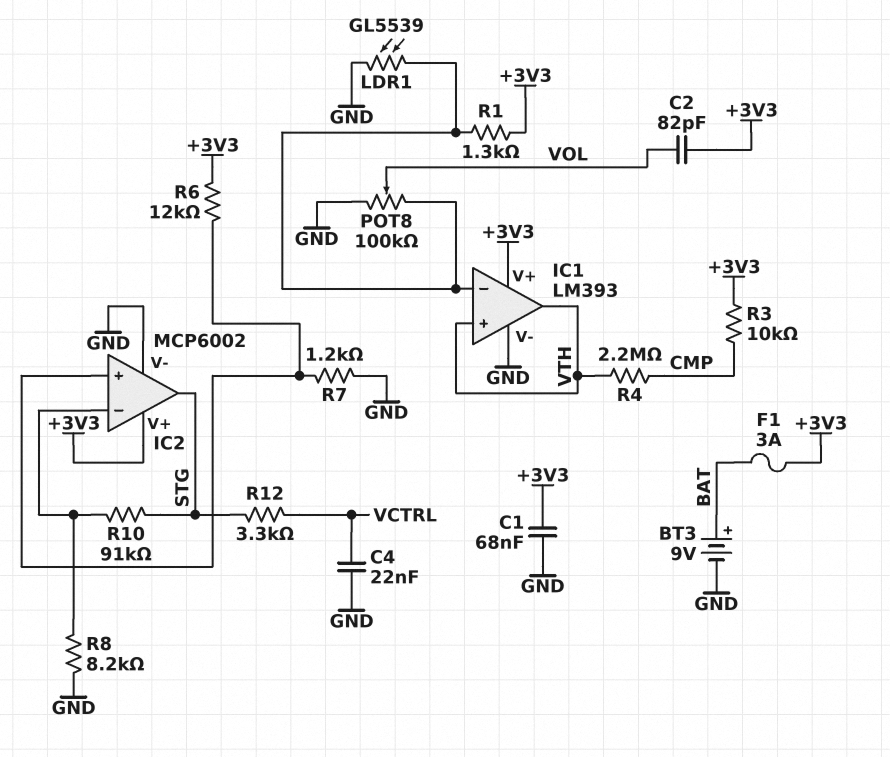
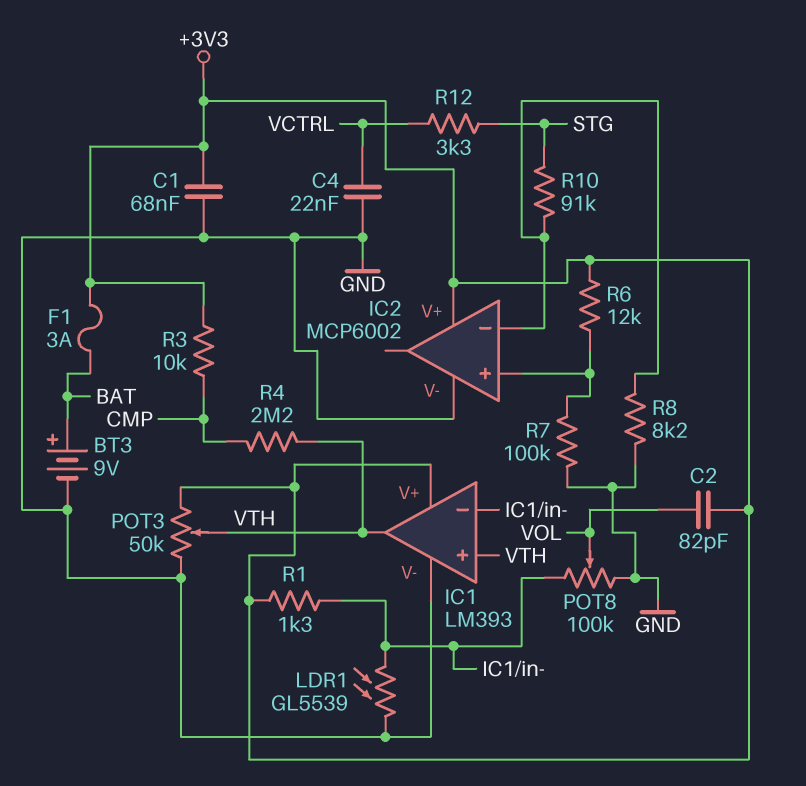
IC2 pin out: STG -> none
POT3: none -> 50k (+3V3, GND, wiper VTH)
R7: 1.2k (GND, IC2/in+) -> 100k (GND, IC2/in+)

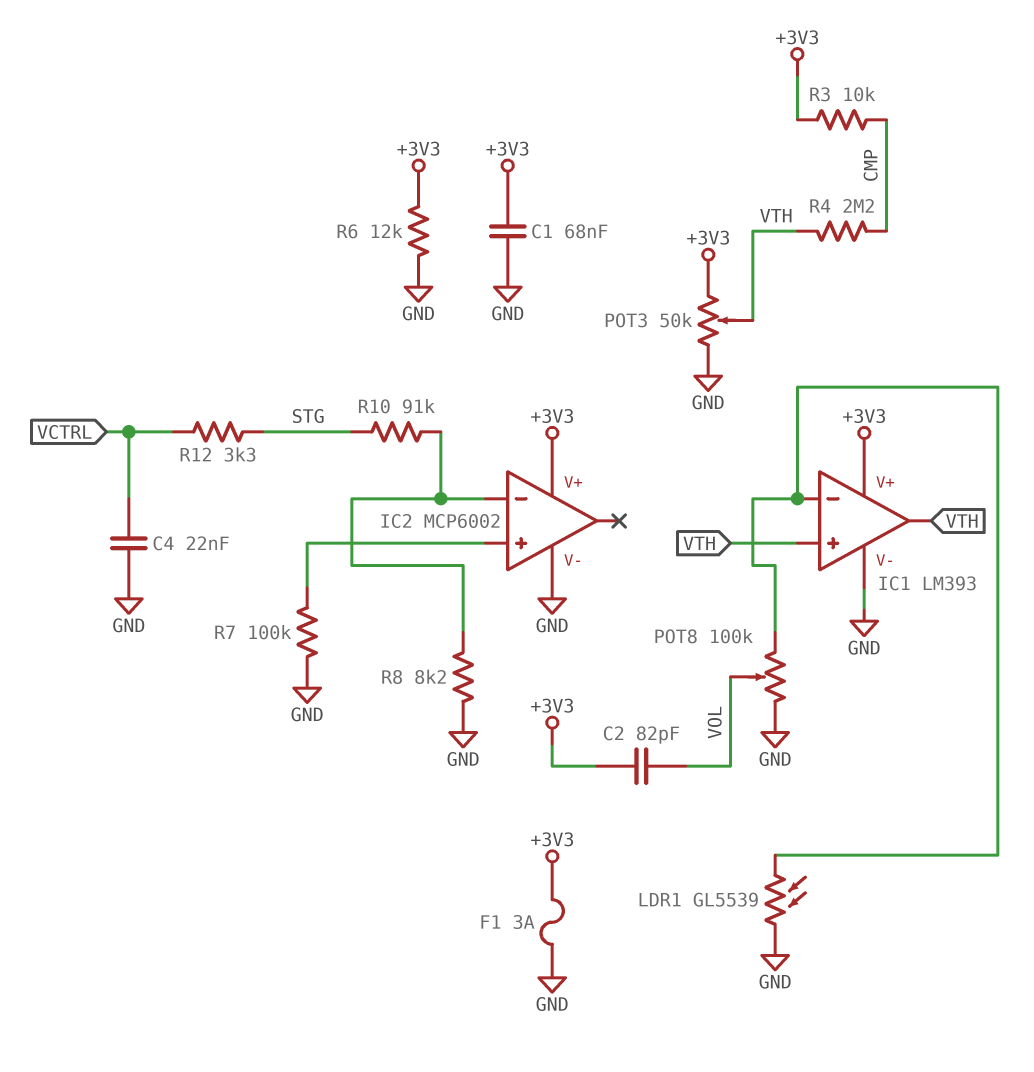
BT3: 9V (plus BAT, minus GND) -> none
F1: 3A (+3V3, BAT) -> 3A (+3V3, GND)
R1: 1.3k (+3V3, IC1/in-) -> none
R6: 12k (+3V3, IC2/in+) -> 12k (+3V3, GND)

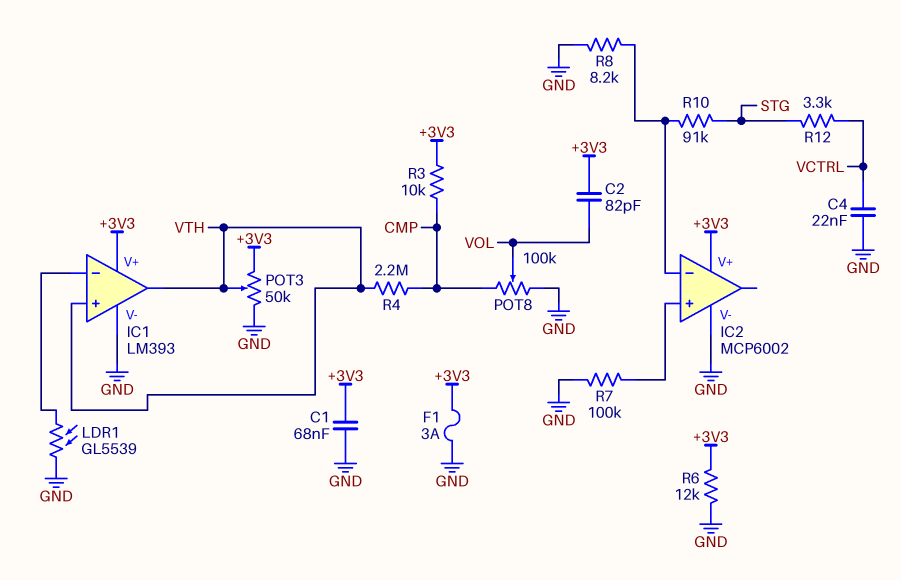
POT8: 100k (GND, IC1/in-, wiper VOL) -> 100k (CMP, GND, wiper VOL)

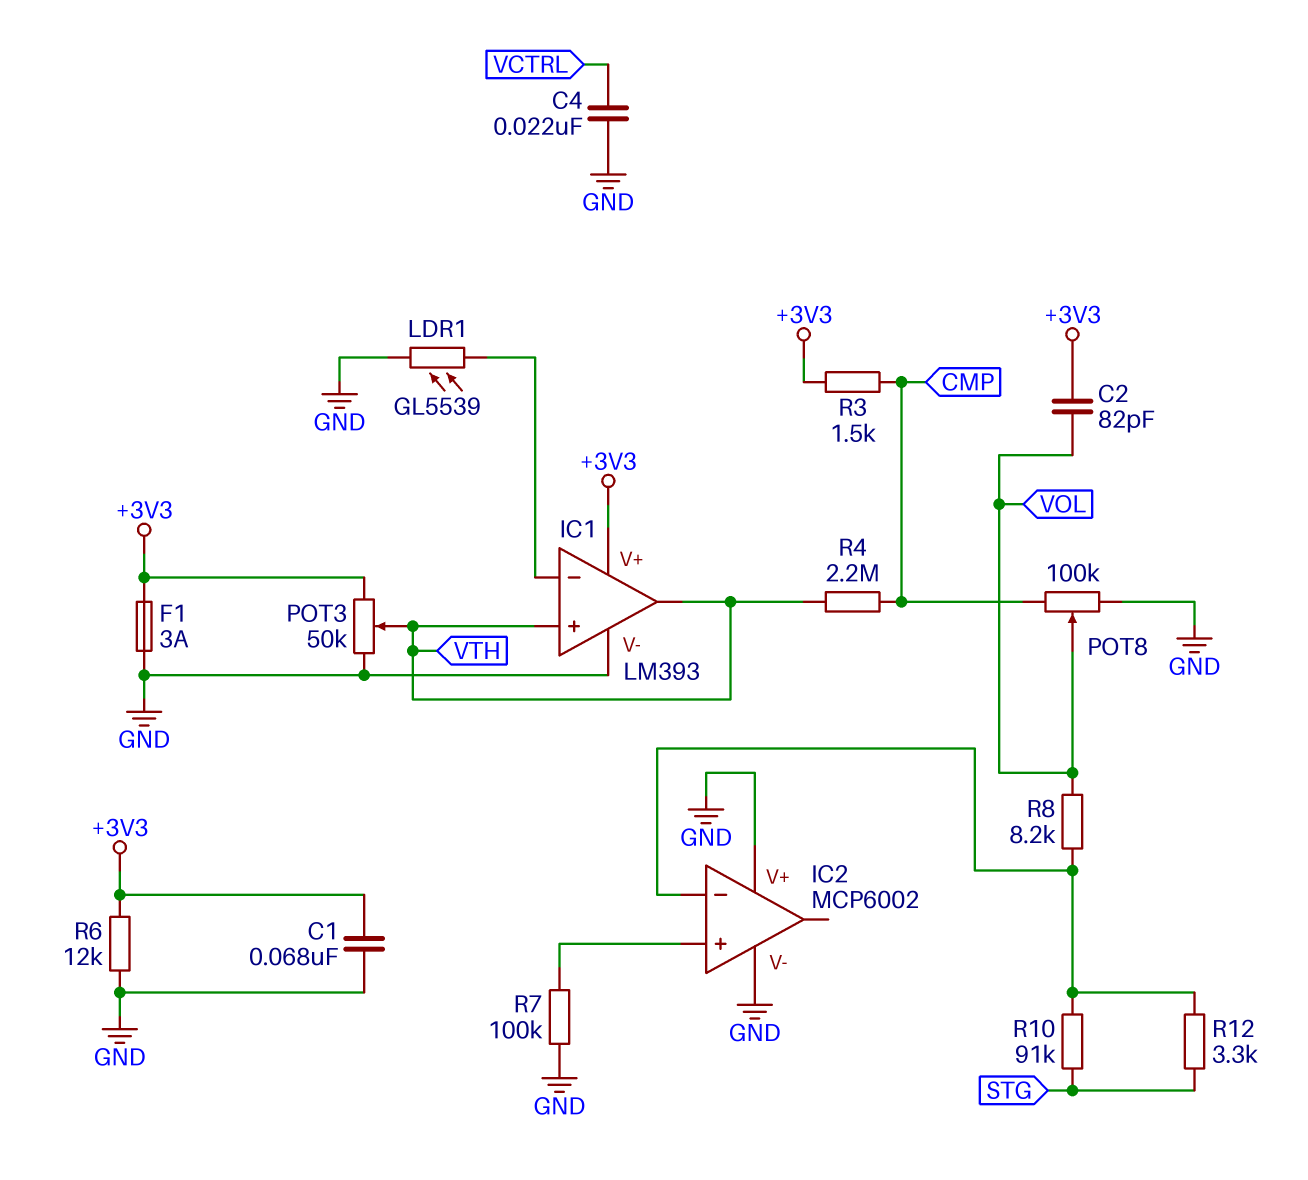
IC2 pin V+: +3V3 -> GND
R3: 10k (+3V3, CMP) -> 1.5k (+3V3, CMP)
R8: 8.2k (GND, IC2/in-) -> 8.2k (IC2/in-, VOL)
R12: 3.3k (STG, VCTRL) -> 3.3k (IC2/in-, STG)

